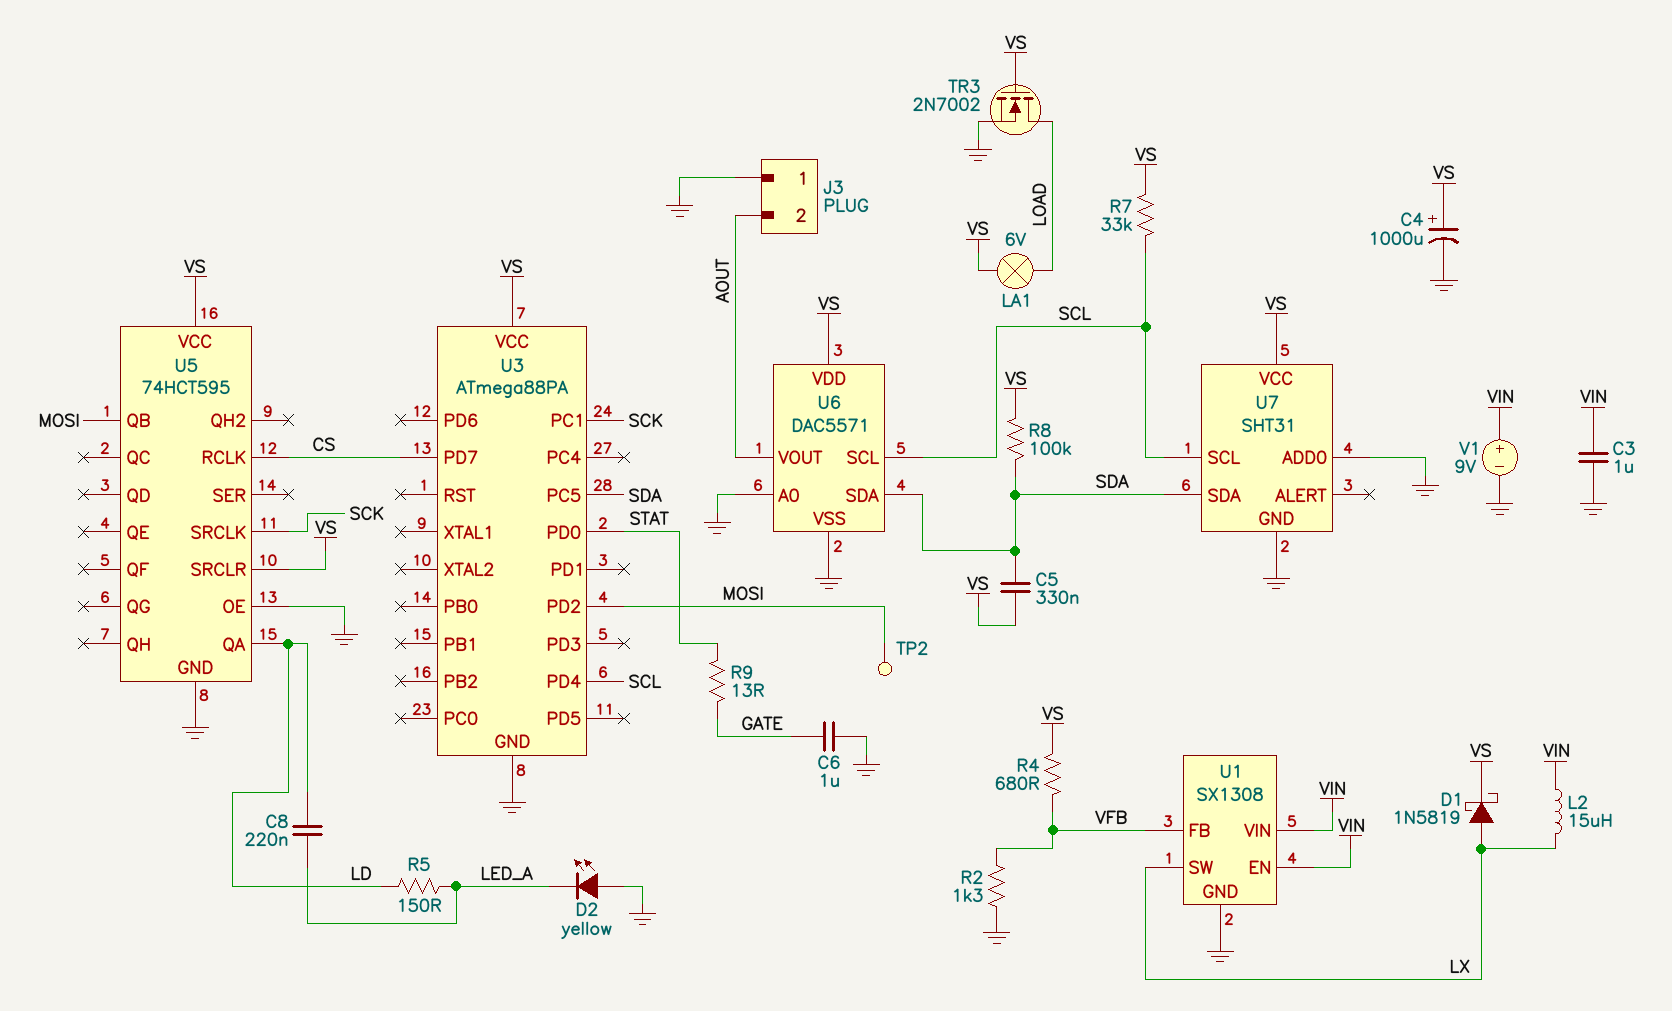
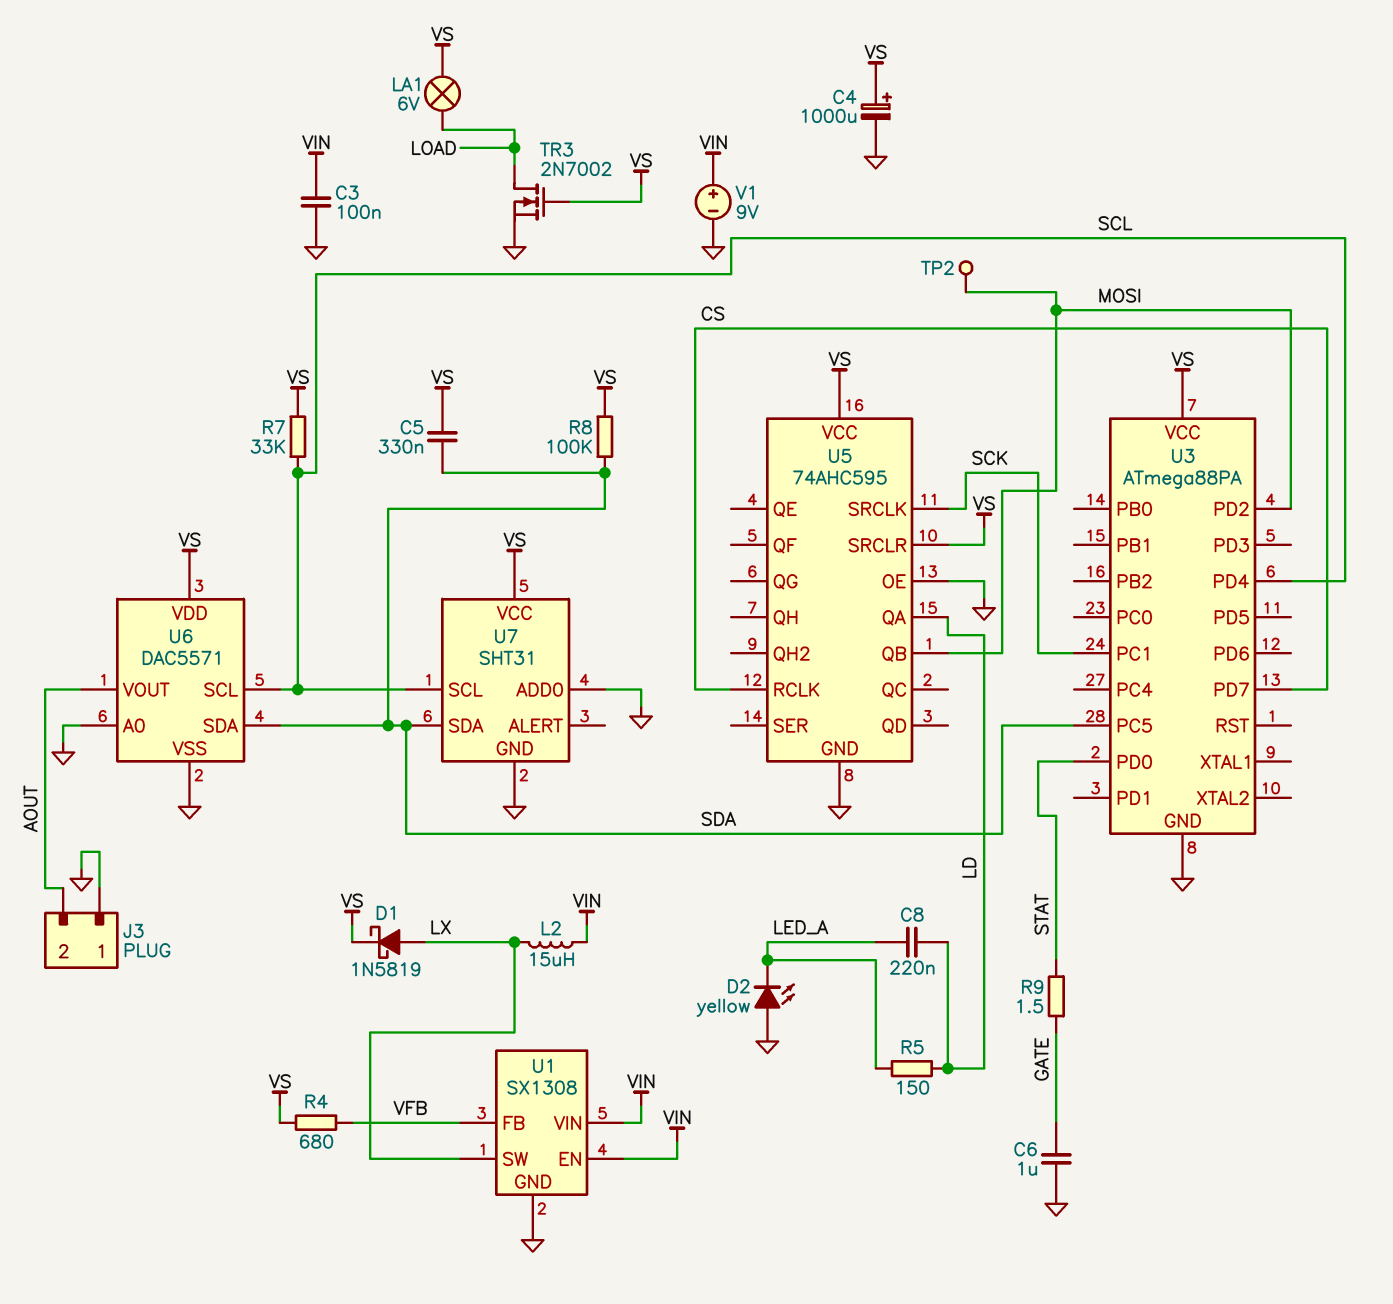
C3: 1uF (GND, VIN) -> 100nF (GND, VIN)
R2: 1.3k (GND, VFB) -> none
R9: 13 (GATE, STAT) -> 1.5 (GATE, STAT)
U5: 74HCT595 -> 74AHC595

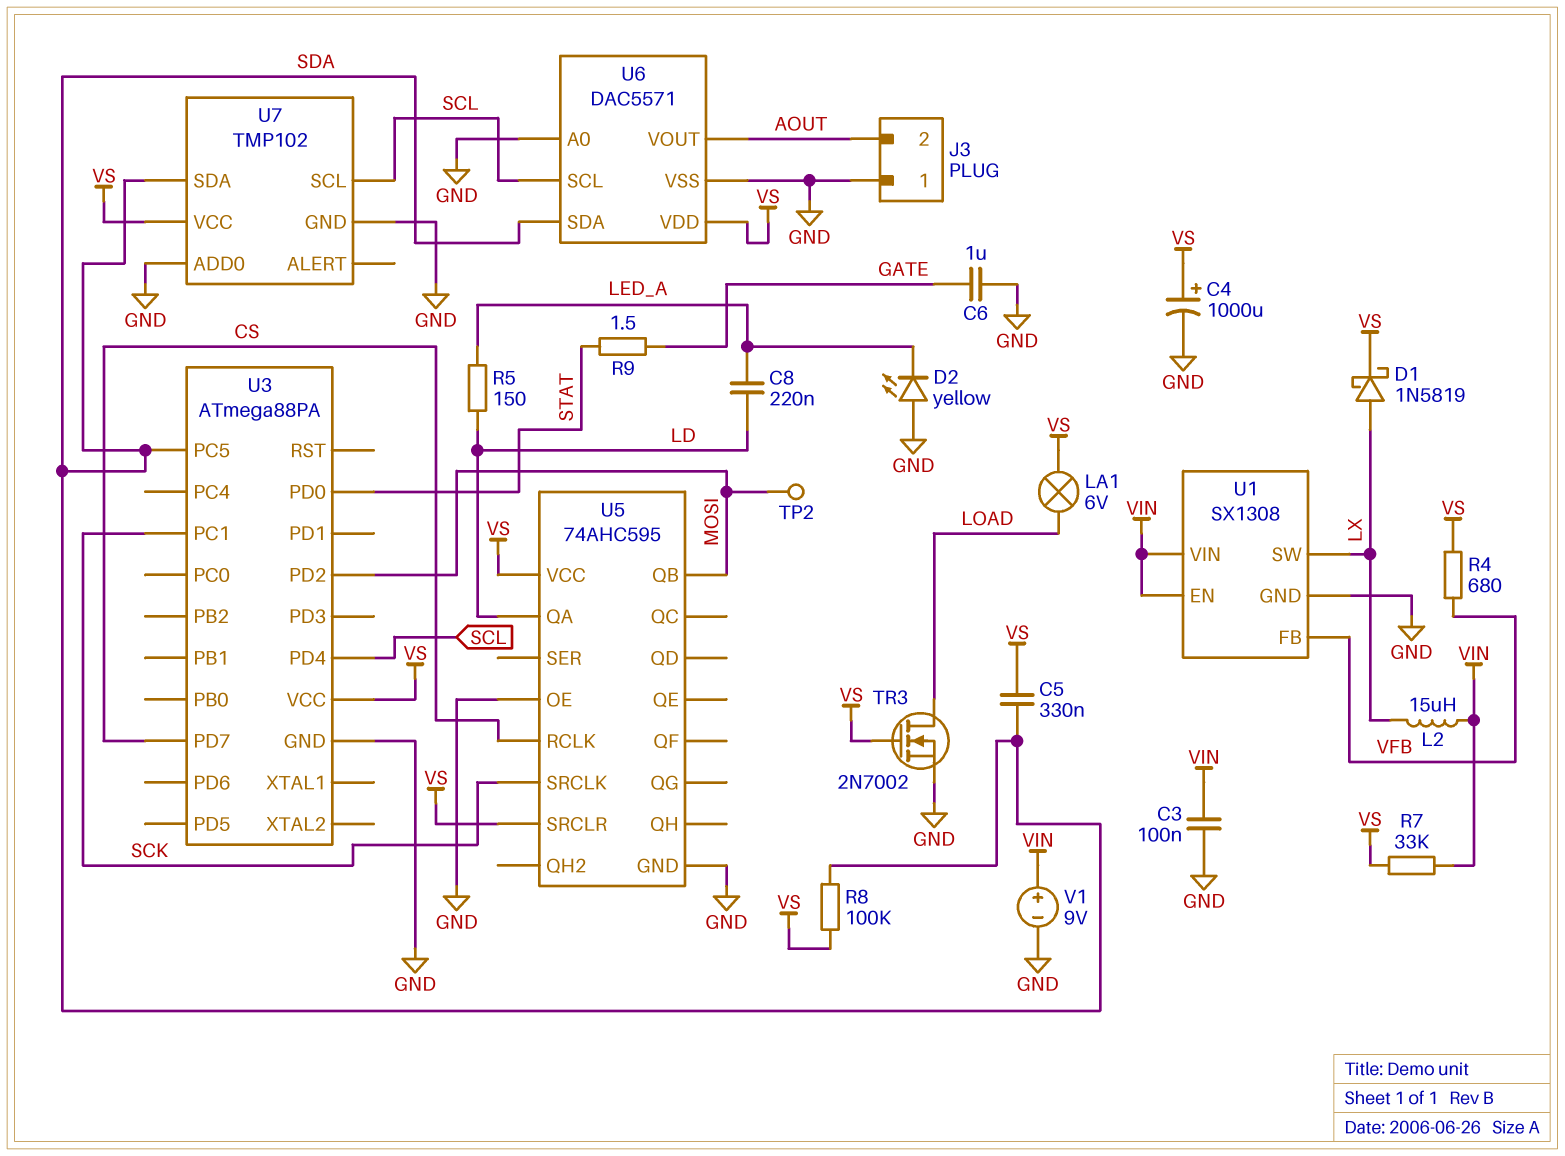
R7: 33k (SCL, VS) -> 33k (VIN, VS)
U7: SHT31 -> TMP102

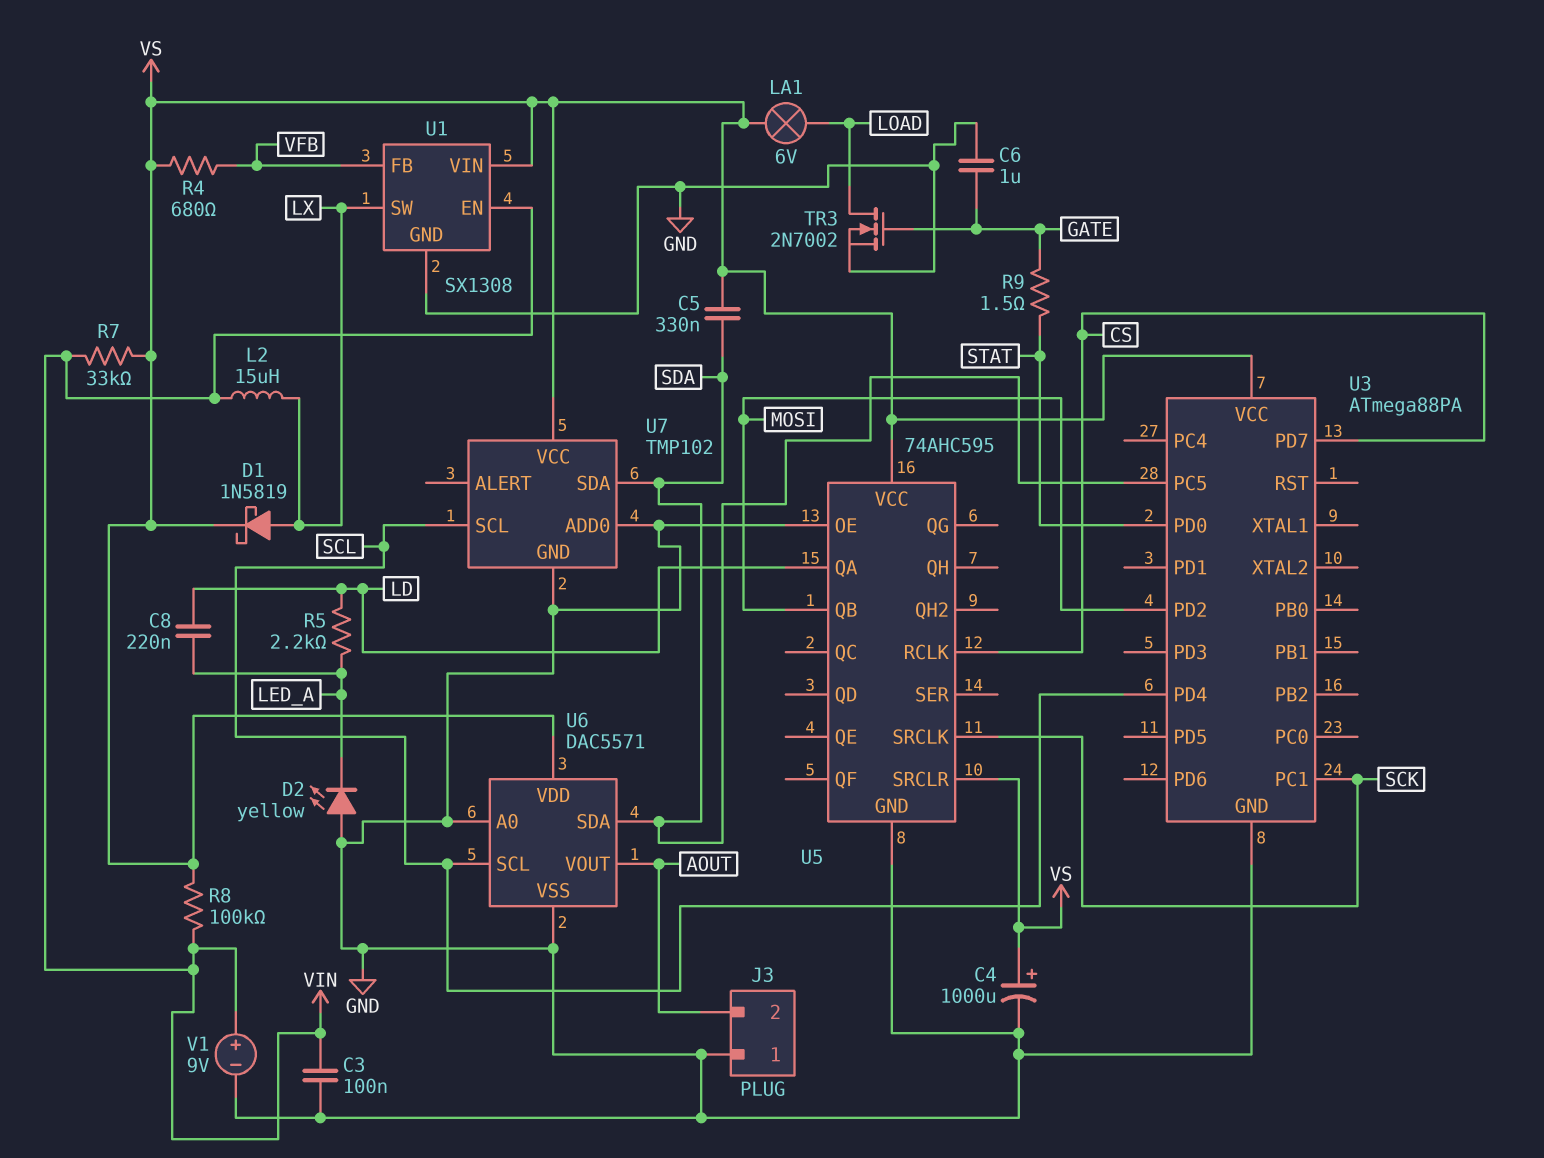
R5: 150 (LD, LED_A) -> 2.2k (LD, LED_A)
R8: 100k (SDA, VS) -> 100k (VIN, VS)
TP2: test point (MOSI) -> none
TR3: NMOS 2N7002 (G VS, D LOAD, S GND) -> NMOS 2N7002 (G GATE, D LOAD, S GND)
U1 pin VIN: VIN -> VS

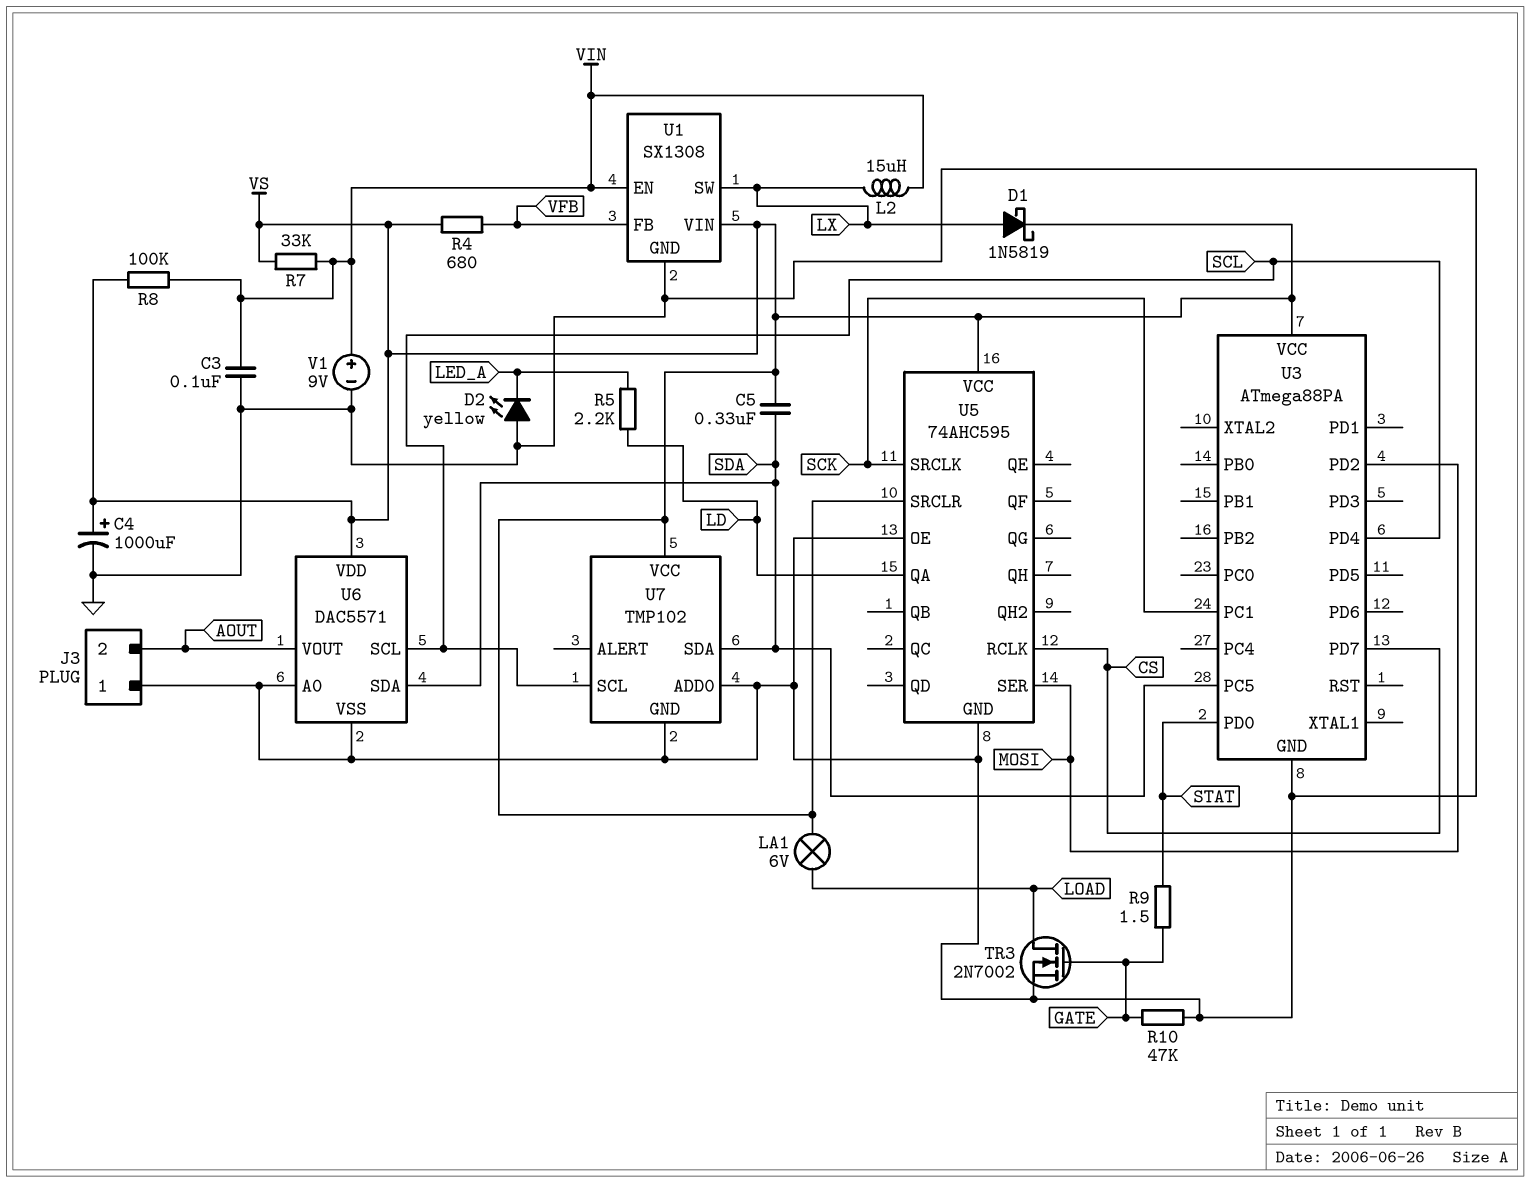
C6: 1uF (GATE, GND) -> none
C8: 220nF (LD, LED_A) -> none
R10: none -> 47k (GATE, GND)
U5 pin QB: MOSI -> none
U5 pin SER: none -> MOSI

